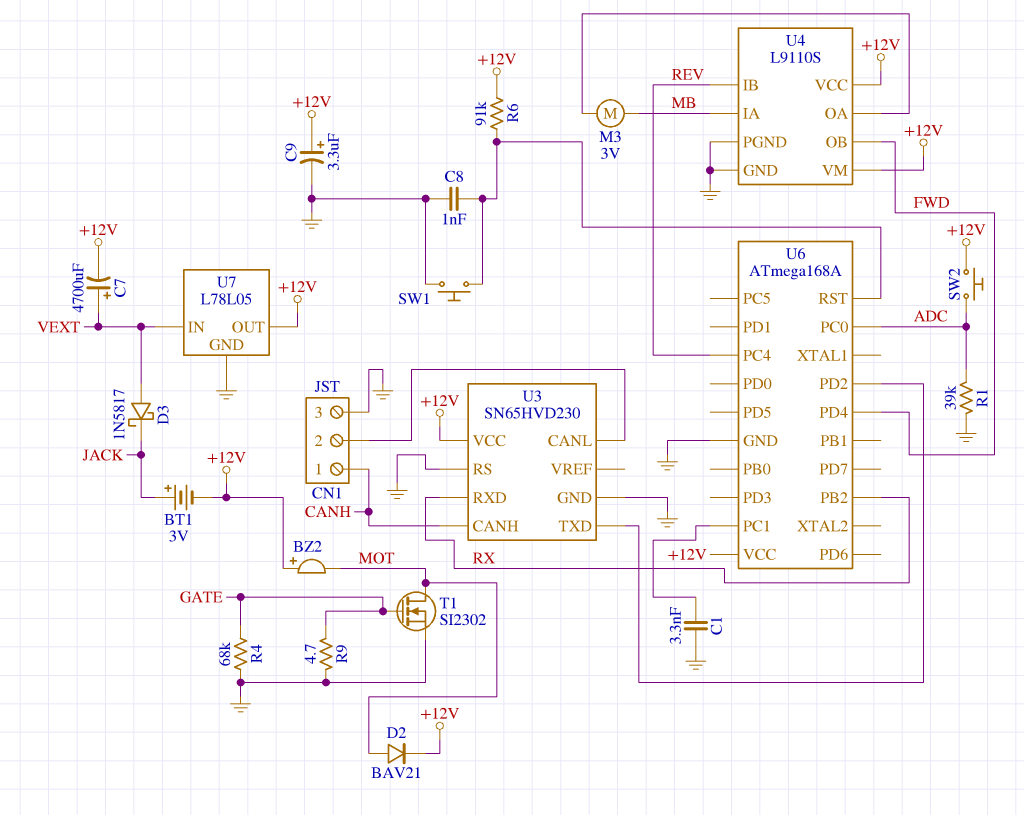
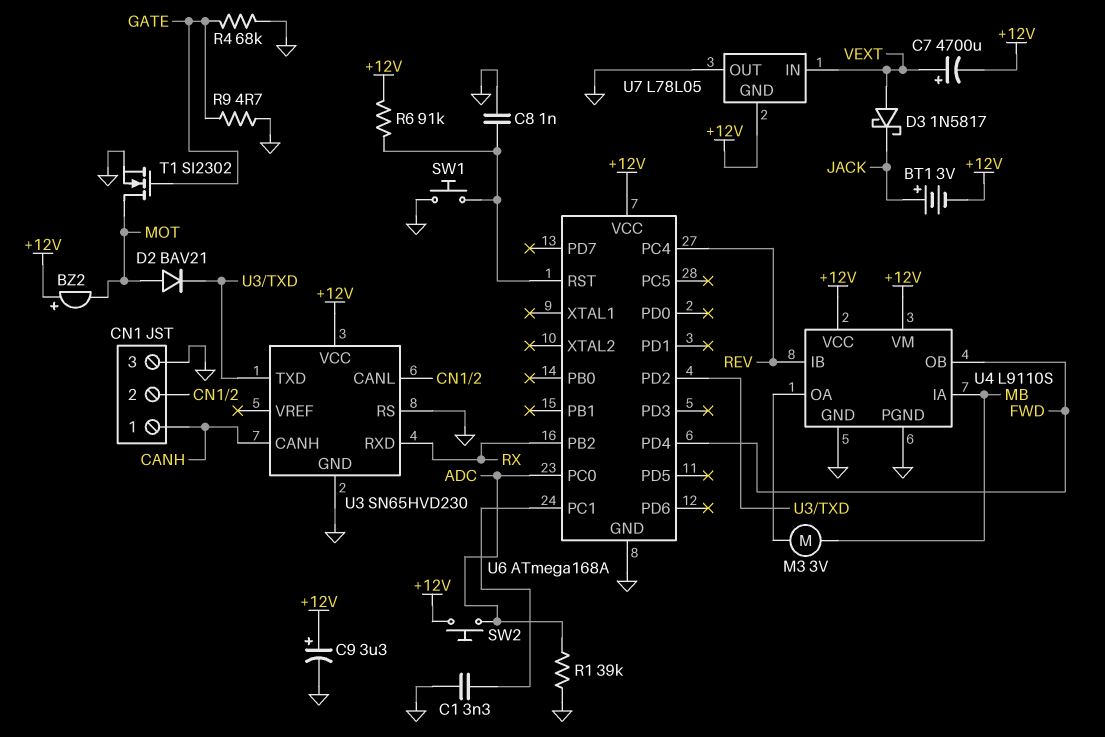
D2: diode BAV21 (A MOT, K +12V) -> diode BAV21 (A MOT, K U3/TXD)
U7 pin GND: GND -> +12V
U7 pin OUT: +12V -> GND

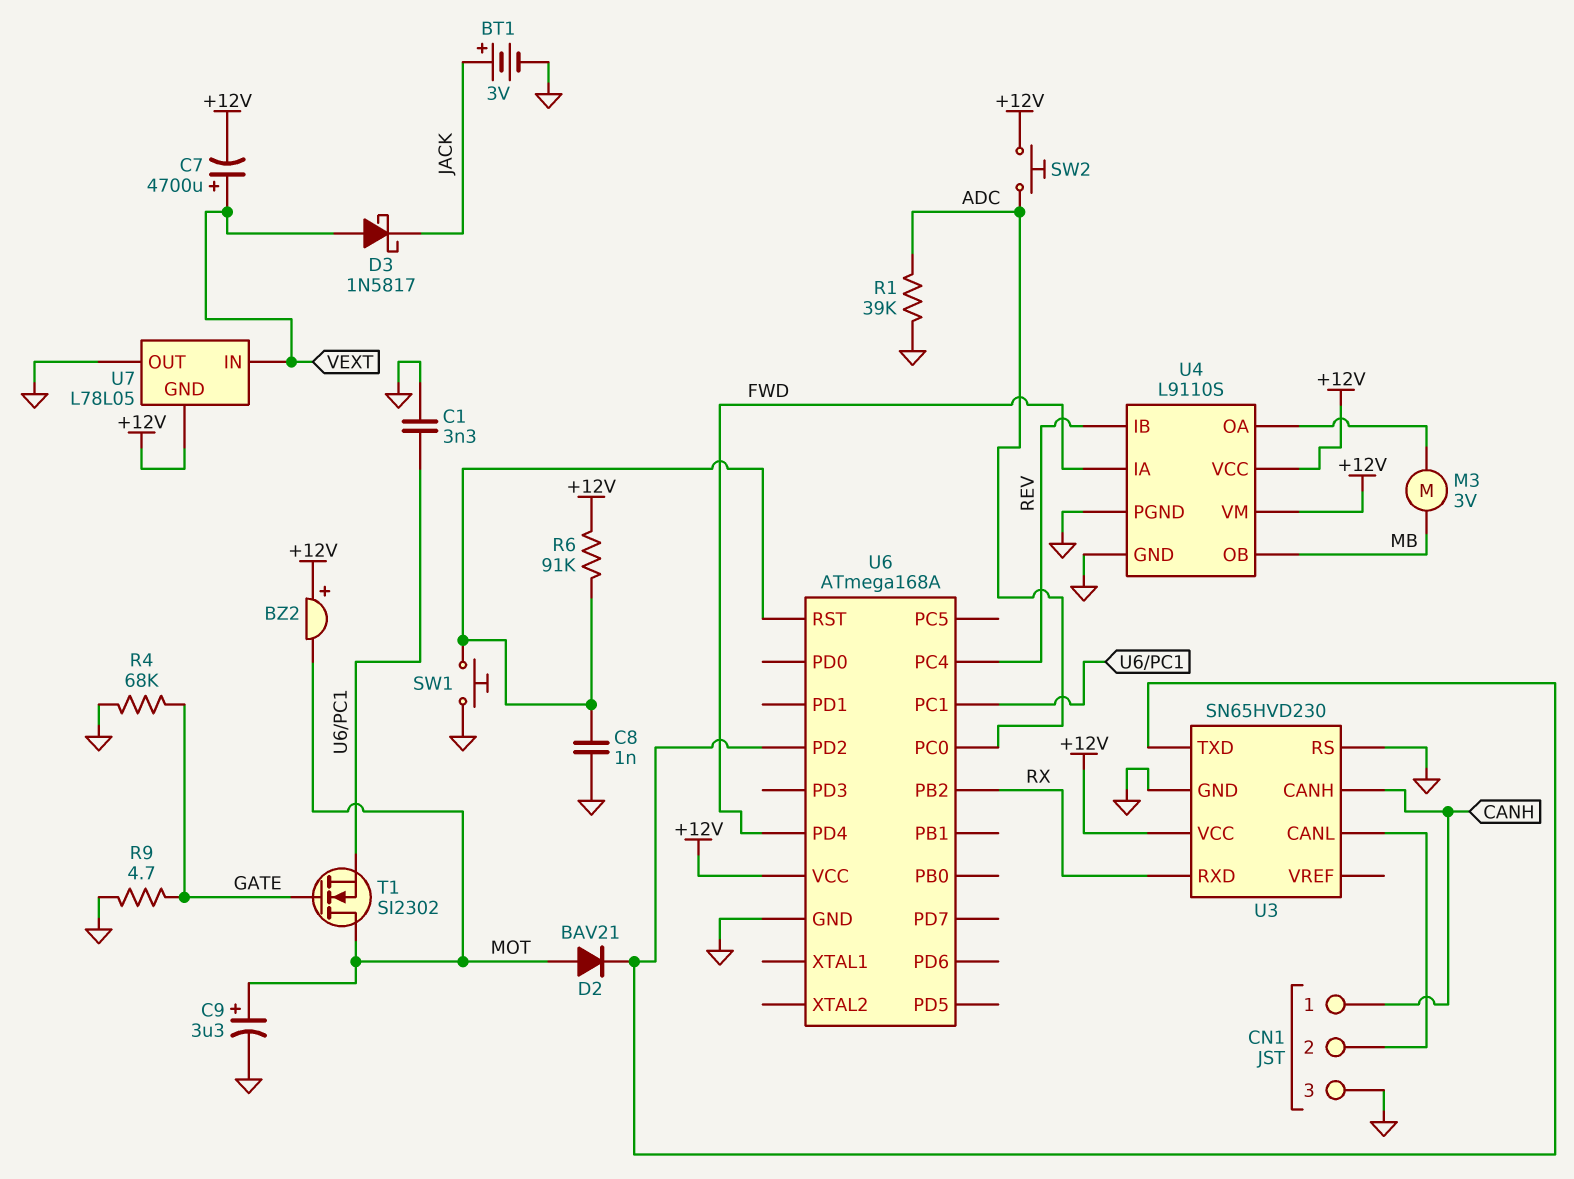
BT1: 3V (plus JACK, minus +12V) -> 3V (plus JACK, minus GND)
C9: 3.3uF (plus +12V, minus GND) -> 3.3uF (plus MOT, minus GND)
T1: NMOS SI2302 (G GATE, D MOT, S GND) -> NMOS SI2302 (G GATE, D MOT, S U6/PC1)
U4 pin IA: MB -> FWD
U4 pin OB: FWD -> MB

